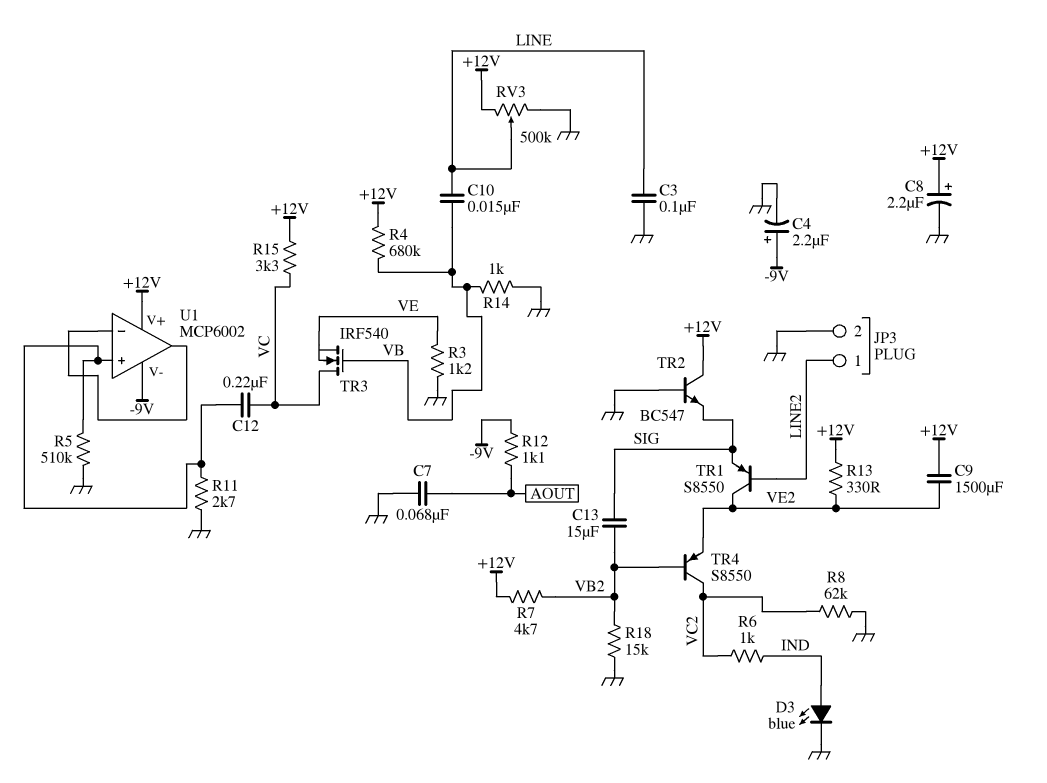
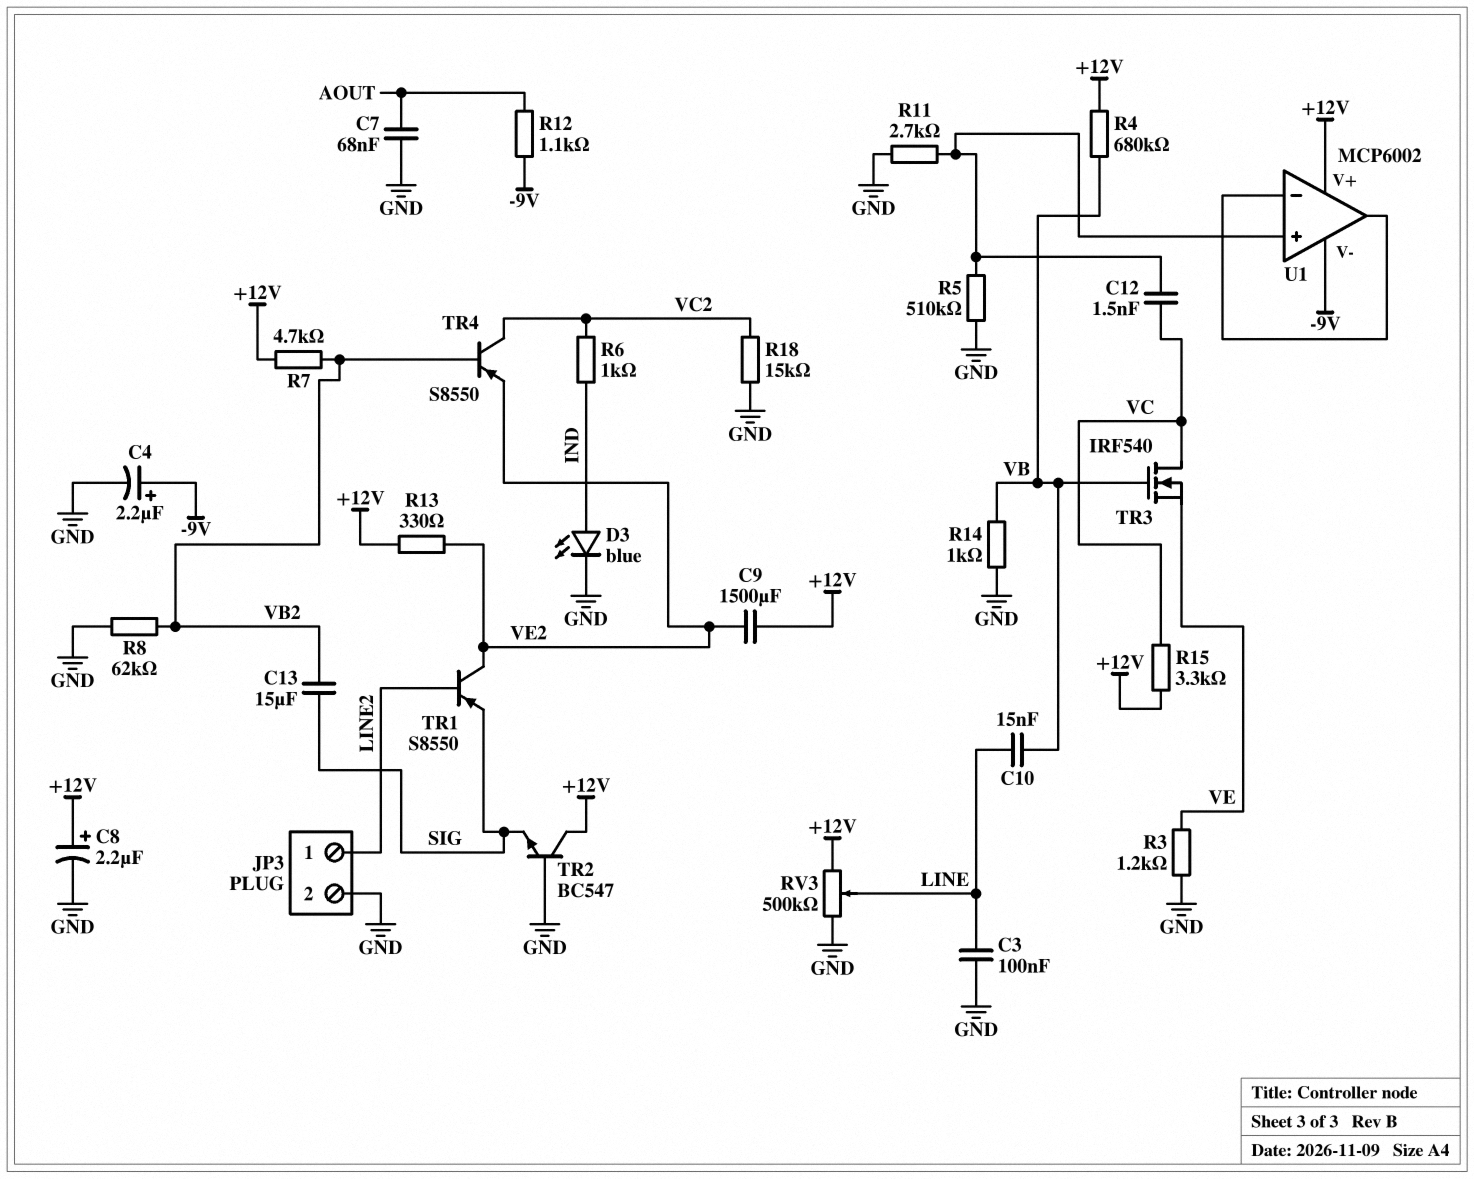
C12: 220nF (U1/in+, VC) -> 1.5nF (U1/in+, VC)
R8: 62k (GND, VC2) -> 62k (GND, VB2)
R18: 15k (GND, VB2) -> 15k (GND, VC2)

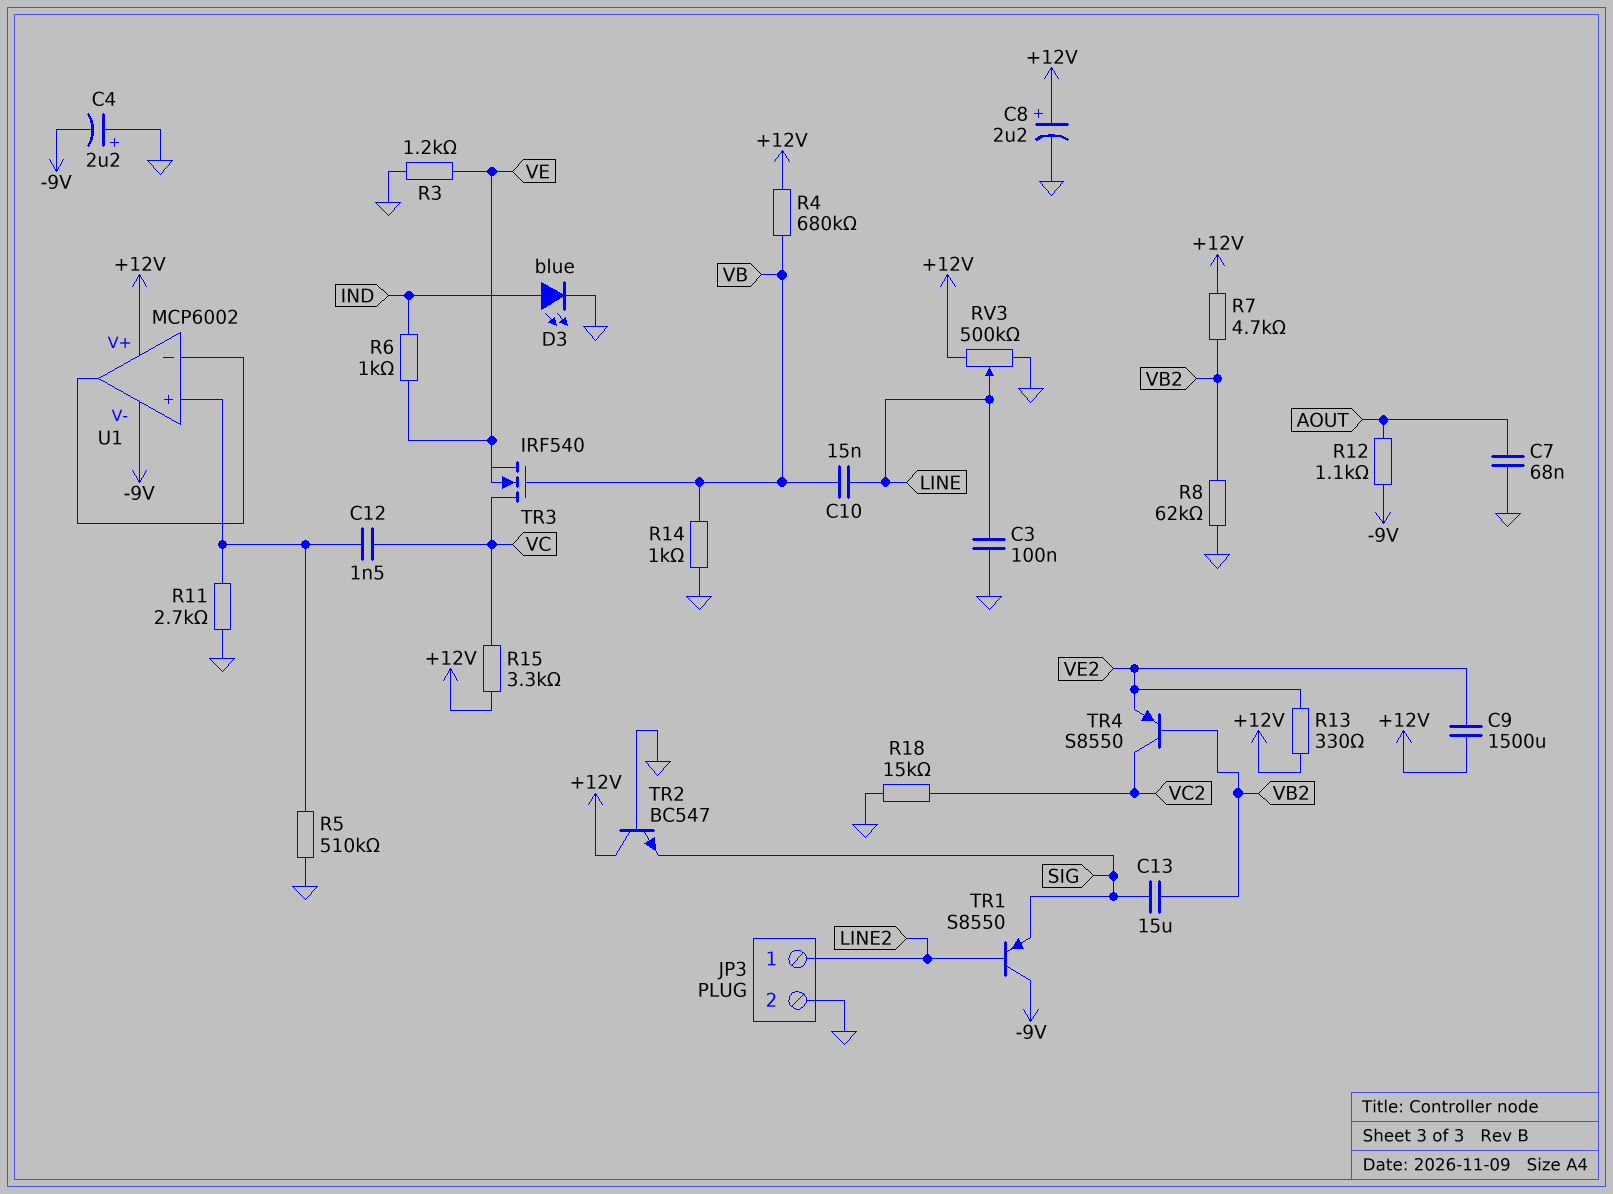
C4: 2.2uF (plus -9V, minus GND) -> 2.2uF (plus GND, minus -9V)
R6: 1k (IND, VC2) -> 1k (IND, VE)
TR1: PNP S8550 (B LINE2, C VE2, E SIG) -> PNP S8550 (B LINE2, C -9V, E SIG)

